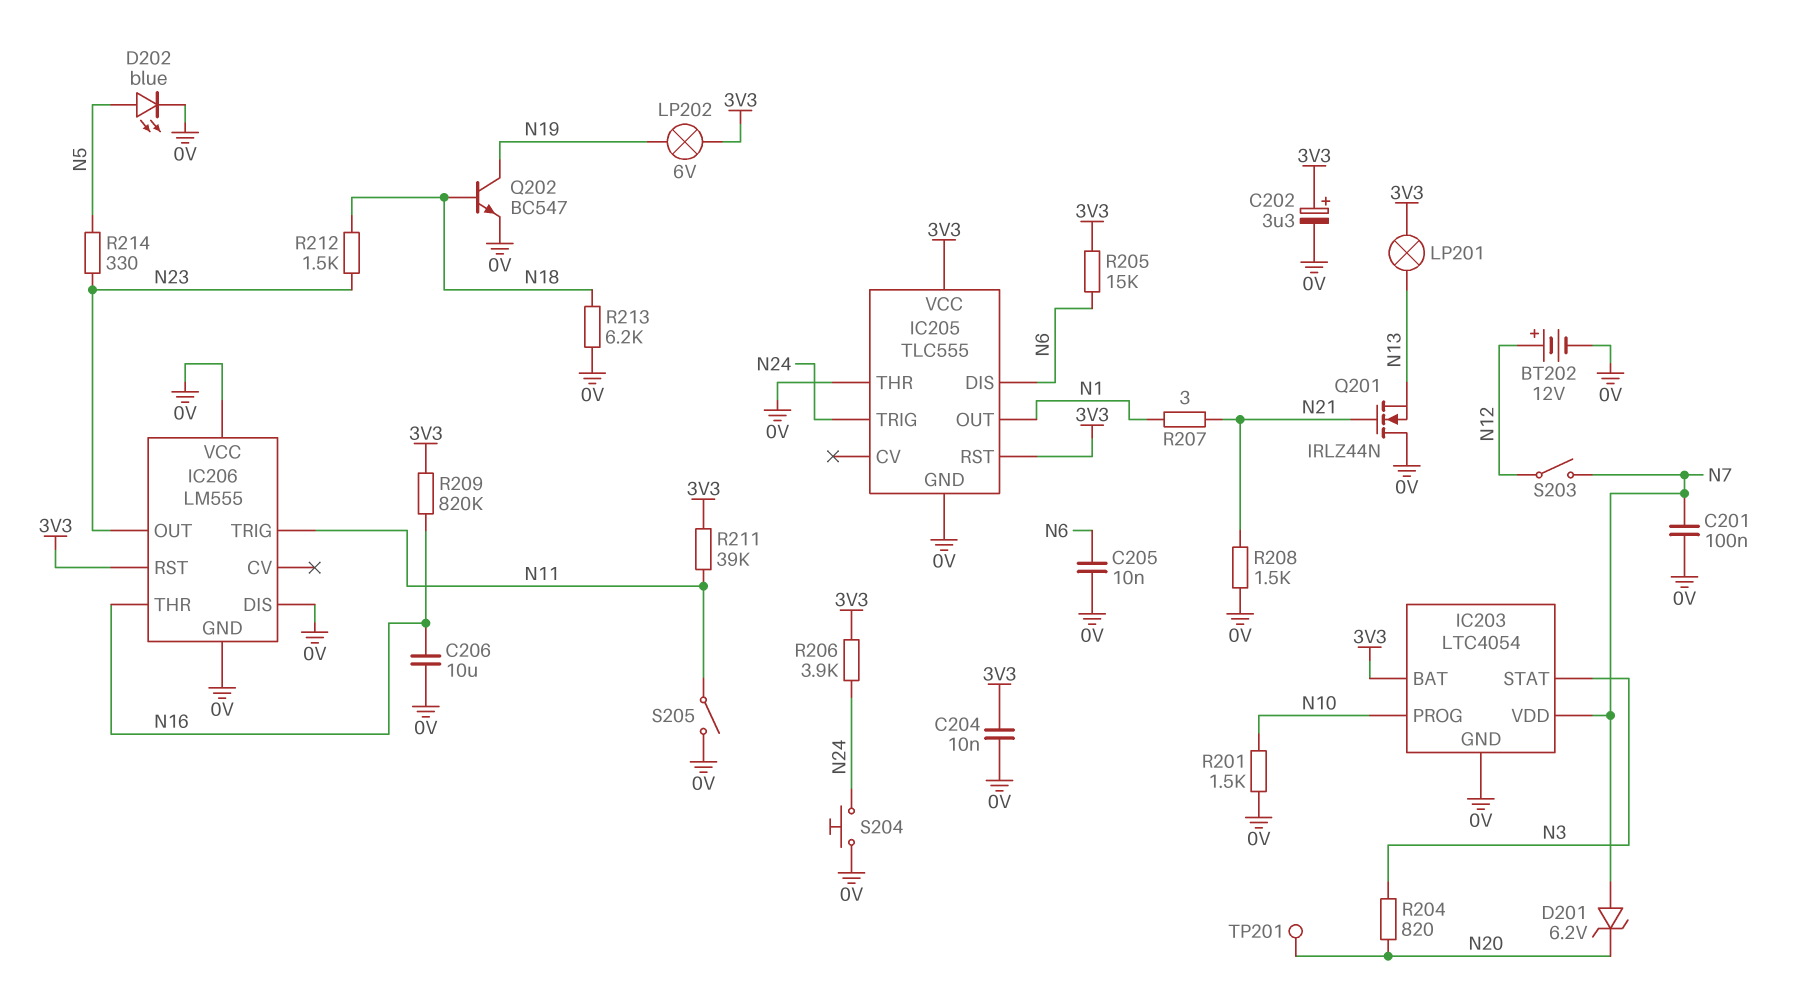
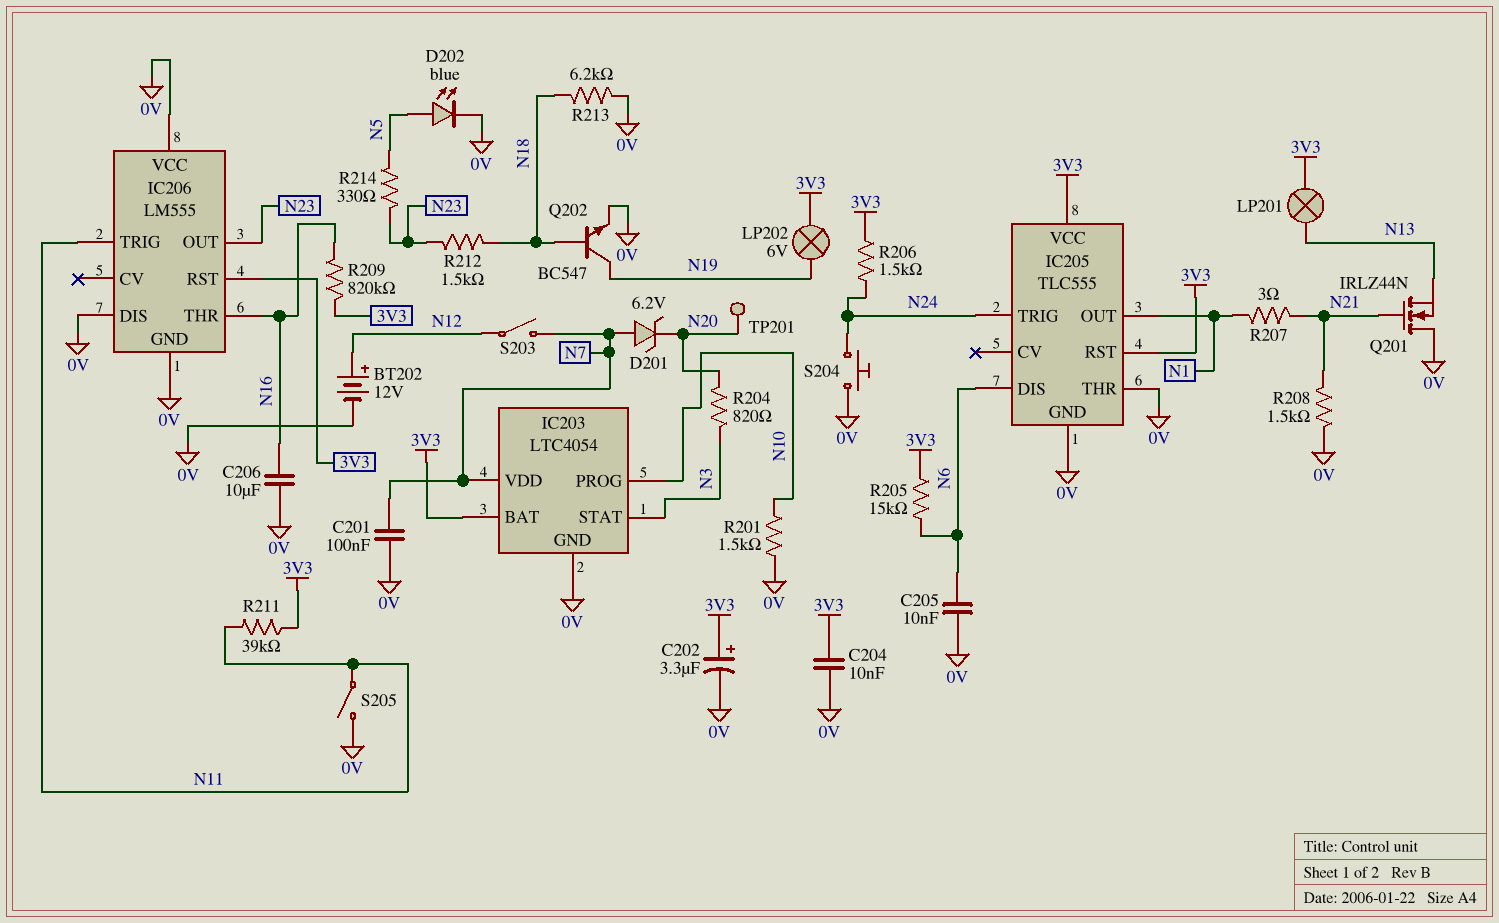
R206: 3.9k (3V3, N24) -> 1.5k (3V3, N24)

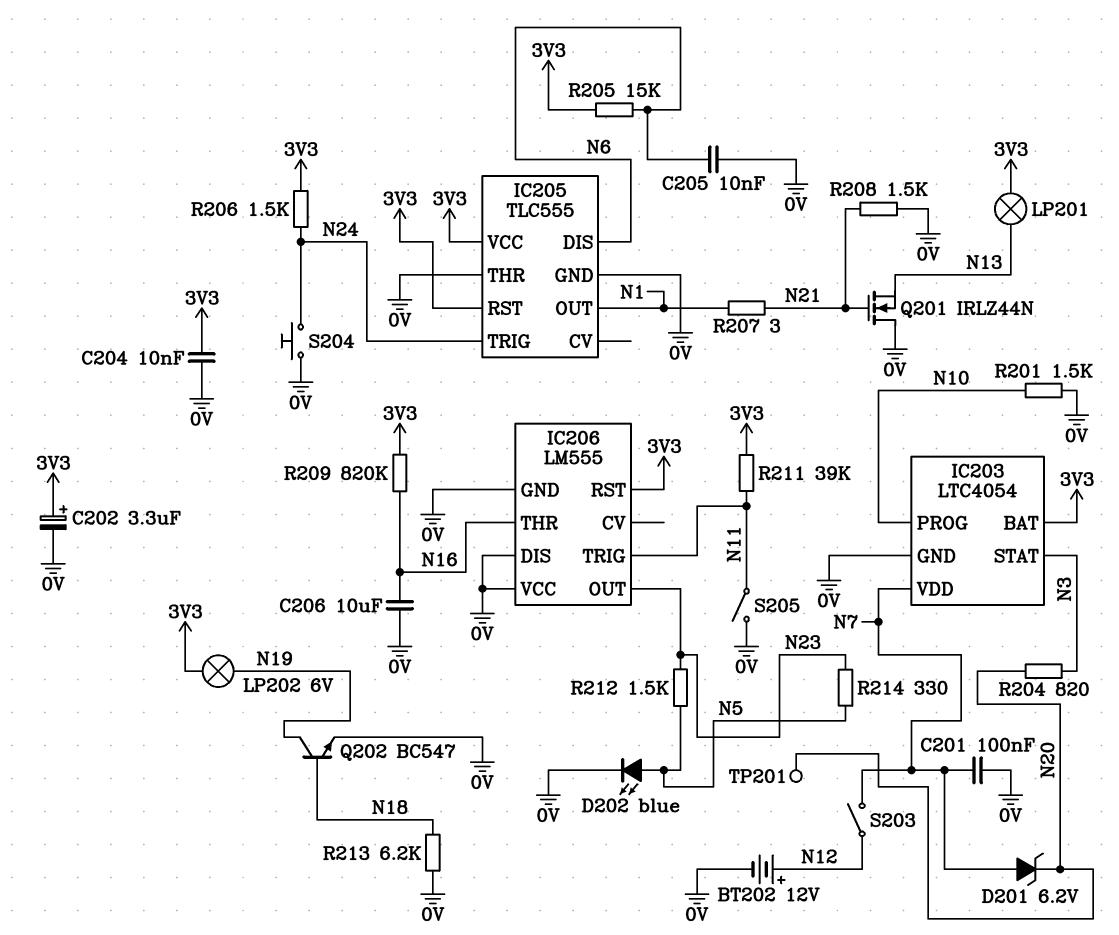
R212: 1.5k (N18, N23) -> 1.5k (N5, N23)

